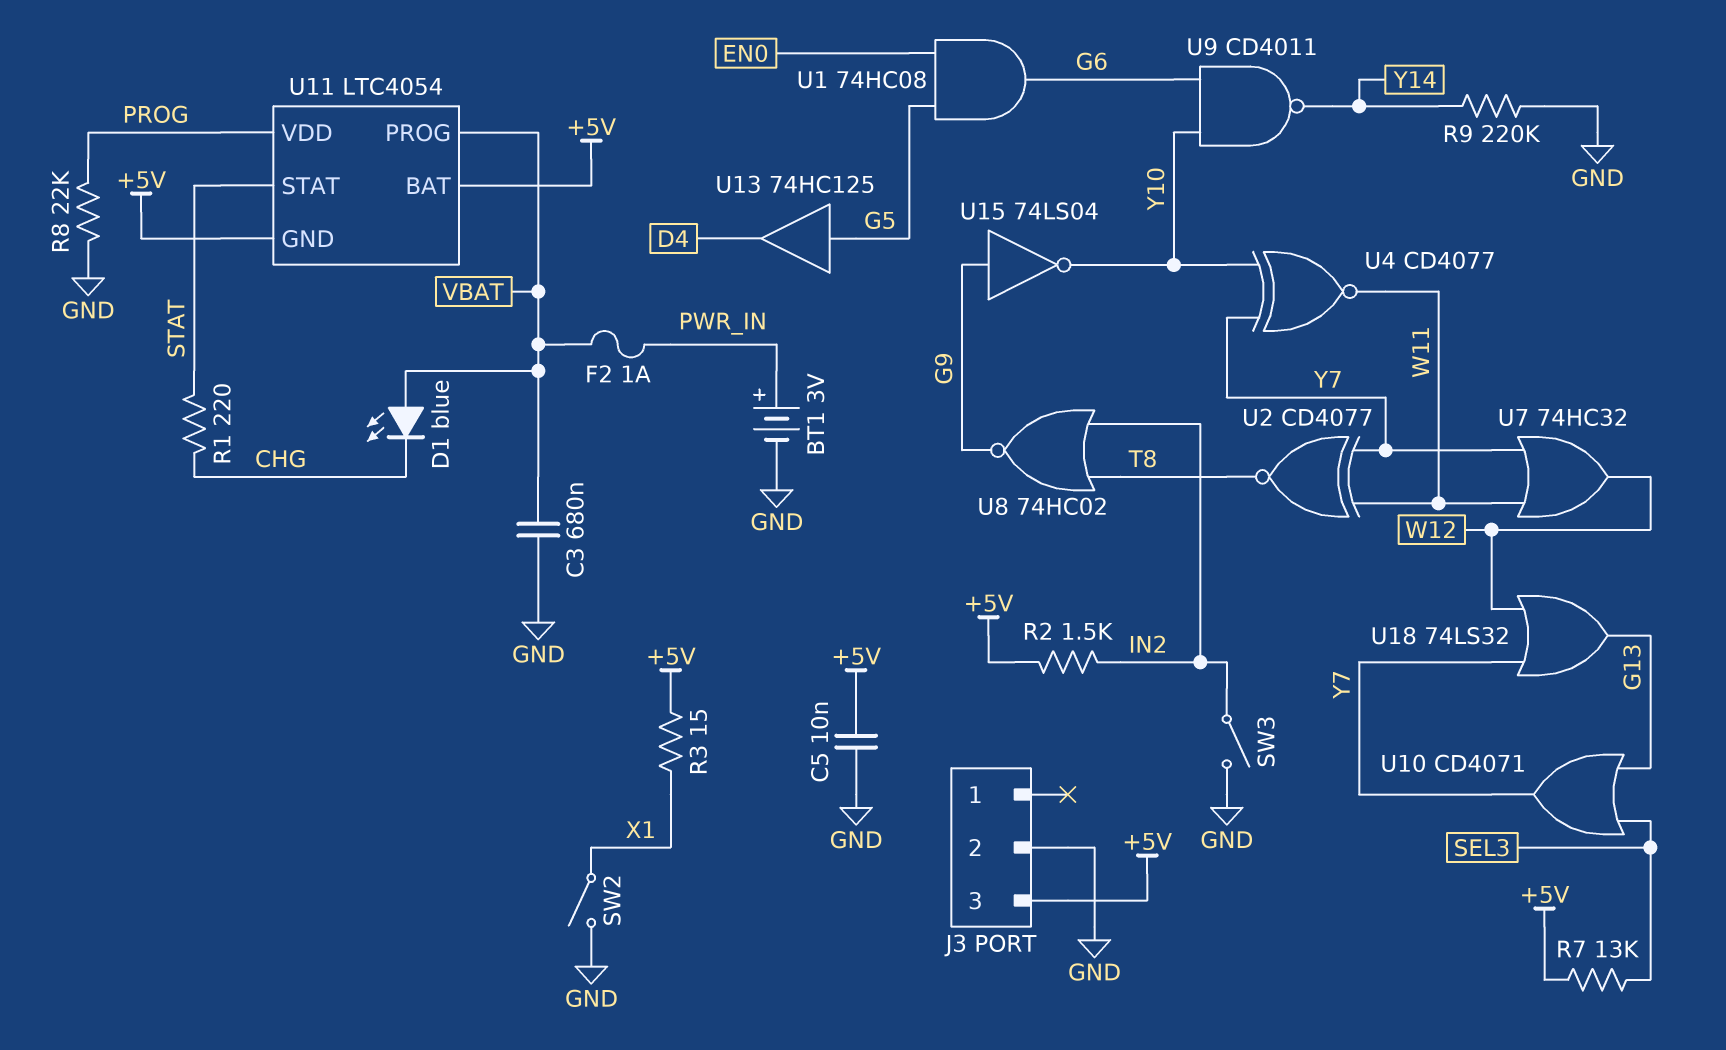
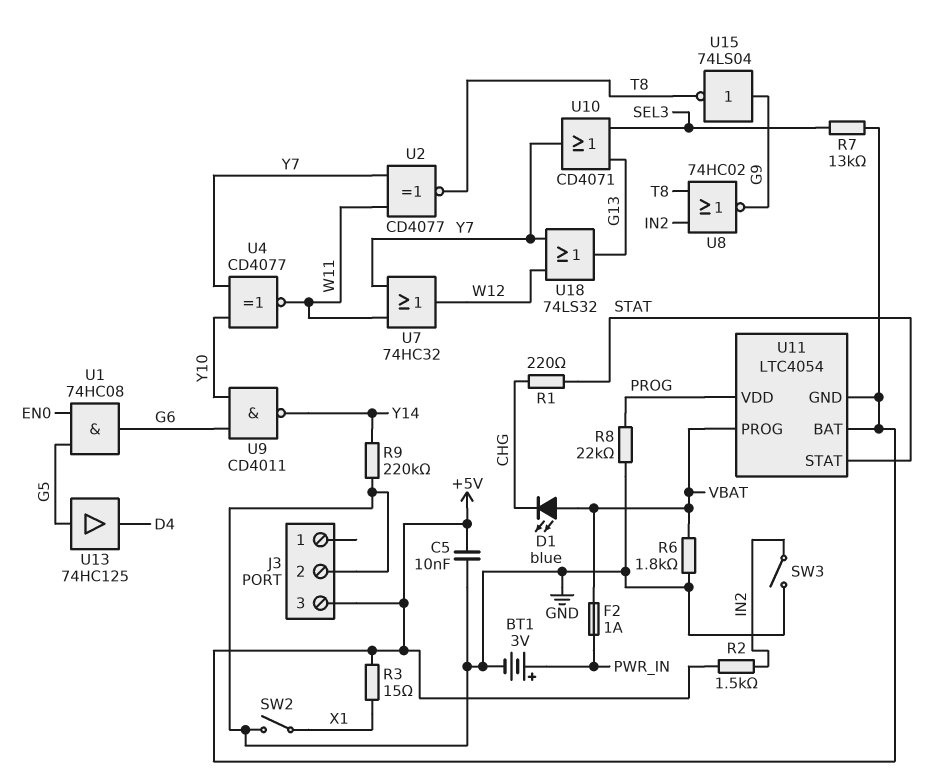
C3: 680nF (GND, VBAT) -> none
R6: none -> 1.8k (GND, VBAT)
U15: NOT 74LS04 (in G9, out Y10) -> NOT 74LS04 (in G9, out T8)

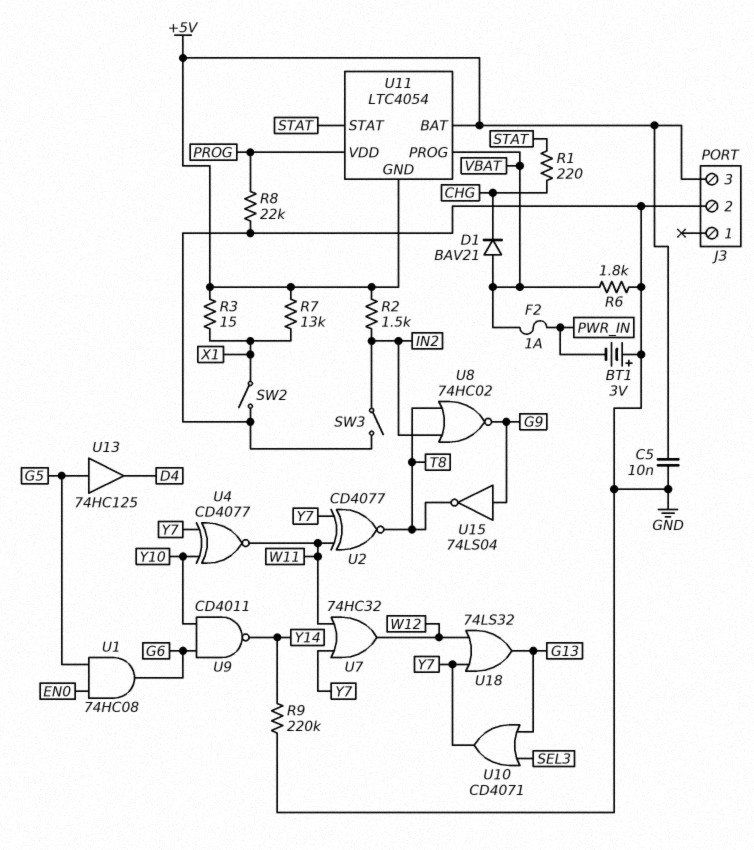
BT1: 3V (plus PWR_IN, minus GND) -> 3V (plus GND, minus PWR_IN)
D1: LED blue (A VBAT, K CHG) -> diode BAV21 (A VBAT, K CHG)
R7: 13k (+5V, SEL3) -> 13k (+5V, X1)

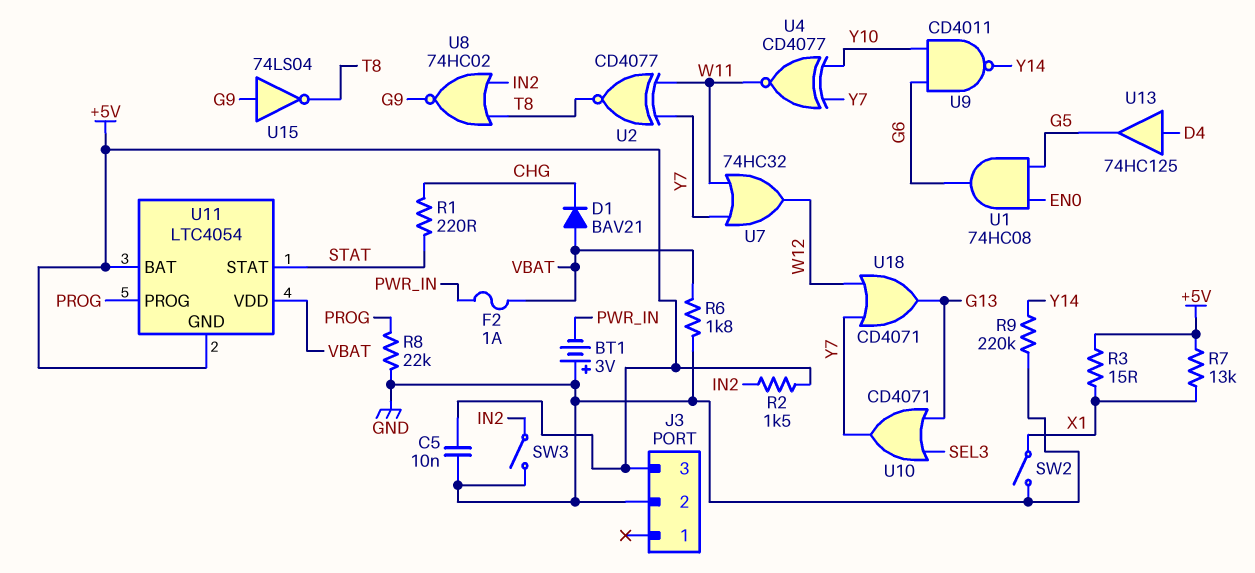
U11 pin PROG: VBAT -> PROG
U11 pin VDD: PROG -> VBAT
U13: buffer 74HC125 (in G5, out D4) -> buffer 74HC125 (in D4, out G5)
U18: OR 74LS32 (in W12, in Y7, out G13) -> OR CD4071 (in W12, in Y7, out G13)

